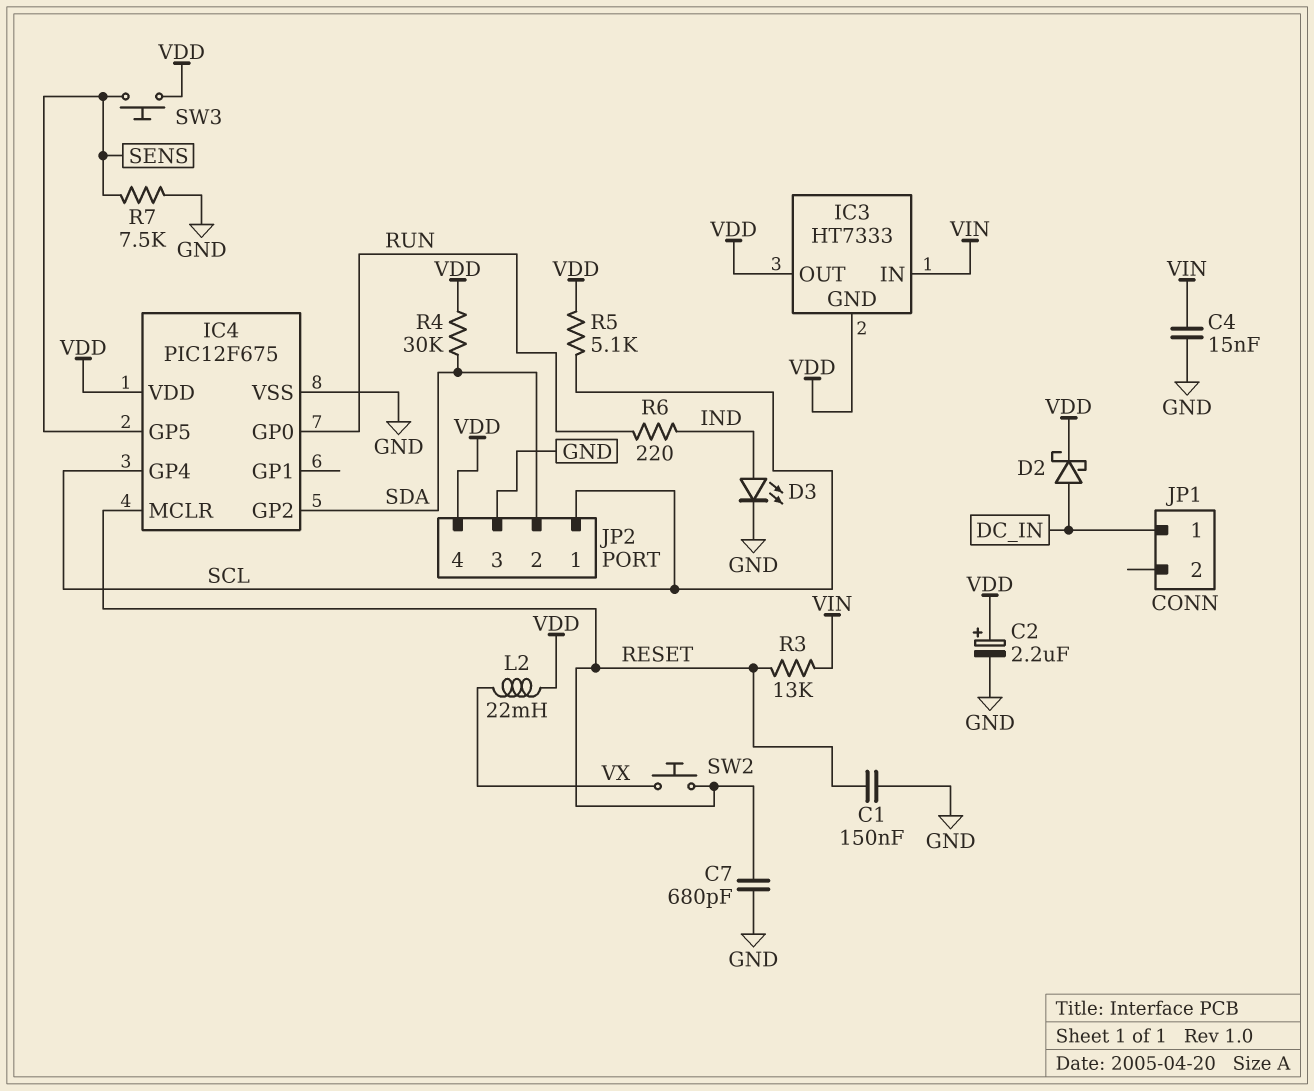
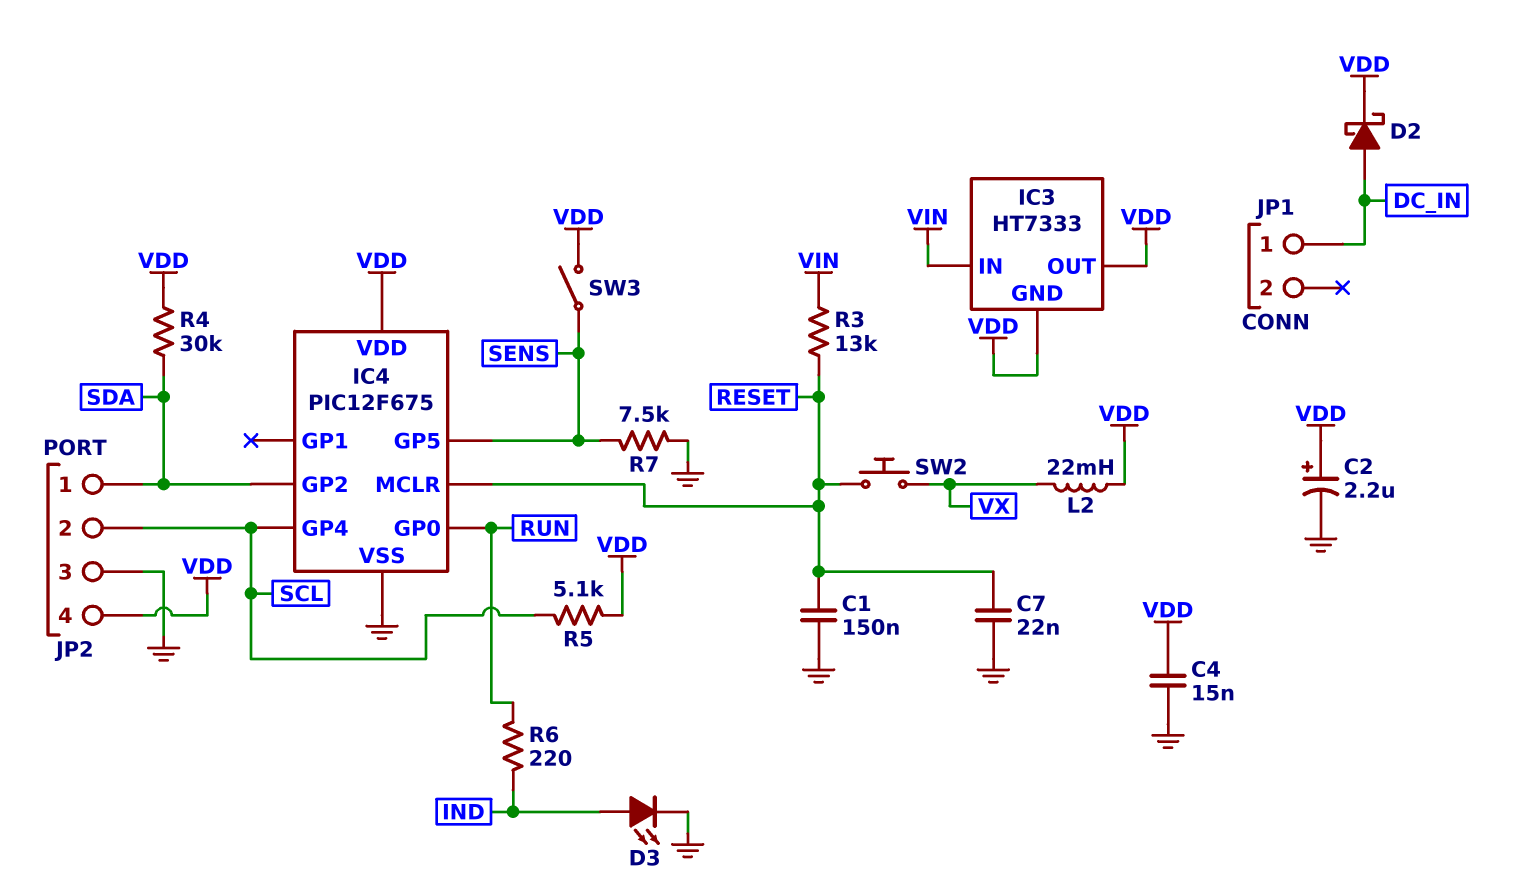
C4: 15nF (GND, VIN) -> 15nF (GND, VDD)
C7: 680pF (GND, RESET) -> 22nF (GND, RESET)
JP2 pin 1: SCL -> SDA
JP2 pin 2: SDA -> SCL
SW3: button (SENS, VDD) -> switch (SENS, VDD)

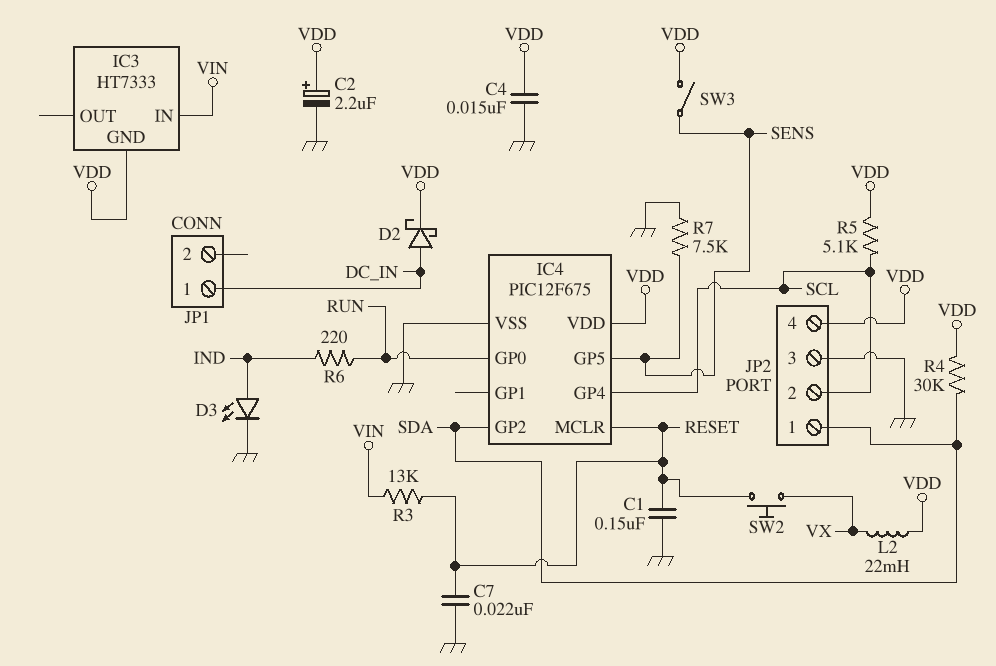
IC3 pin OUT: VDD -> none

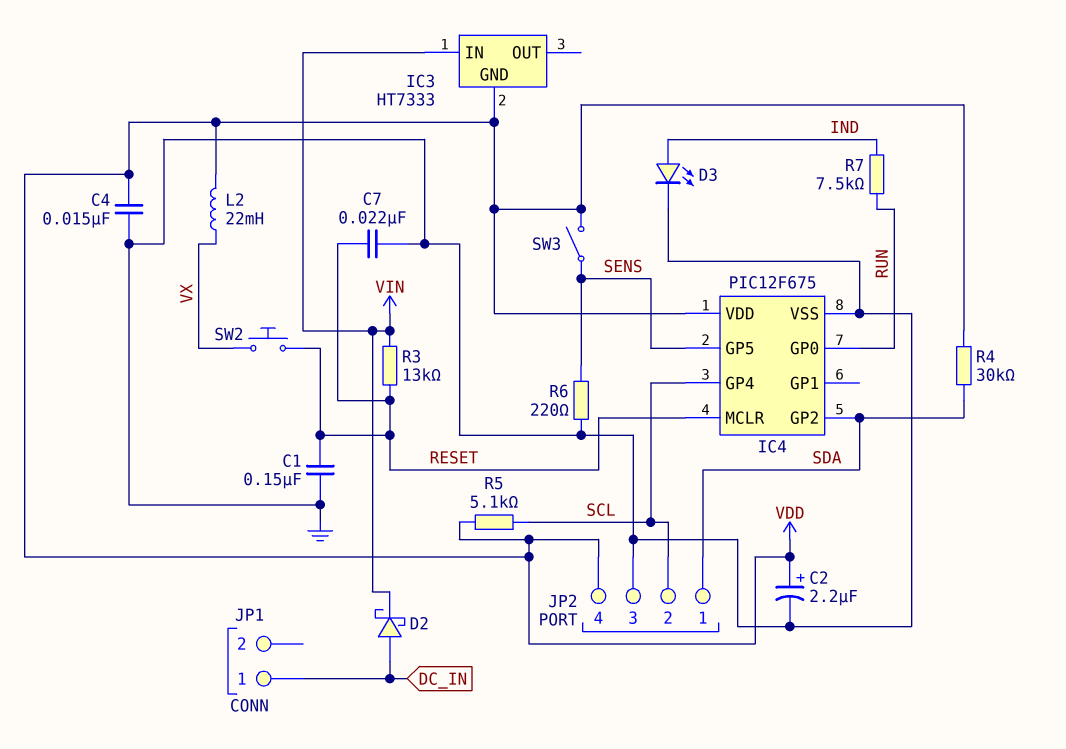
D2: schottky (A DC_IN, K VDD) -> schottky (A DC_IN, K VIN)
R6: 220 (IND, RUN) -> 220 (GND, SENS)
R7: 7.5k (GND, SENS) -> 7.5k (IND, RUN)

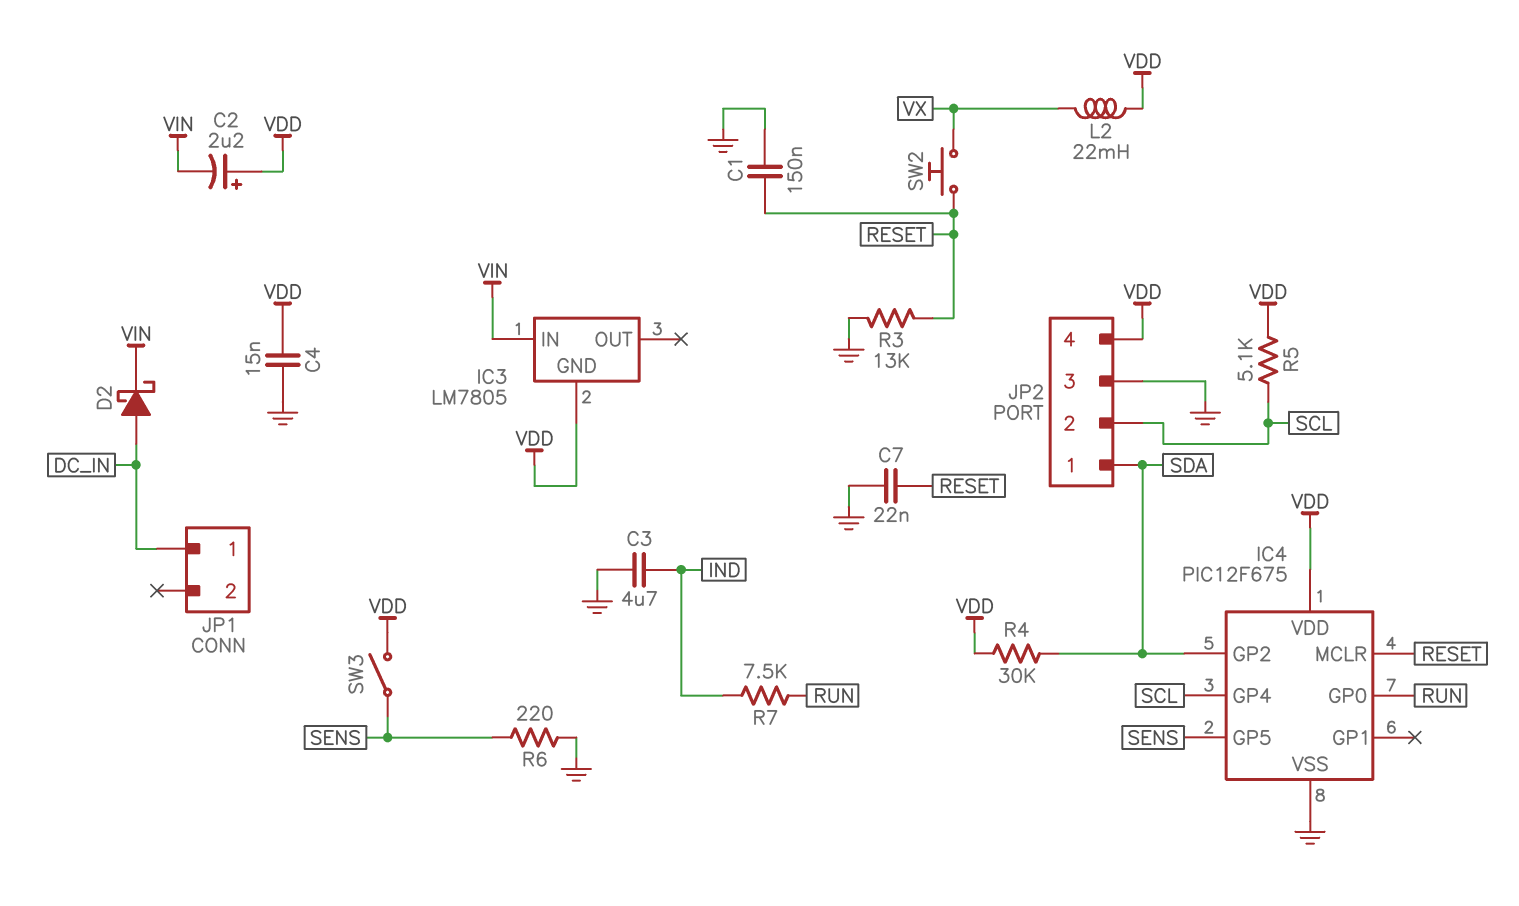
C2: 2.2uF (plus VDD, minus GND) -> 2.2uF (plus VDD, minus VIN)
C3: none -> 4.7uF (GND, IND)
D3: LED (A IND, K GND) -> none
IC3: HT7333 -> LM7805
R3: 13k (RESET, VIN) -> 13k (GND, RESET)

